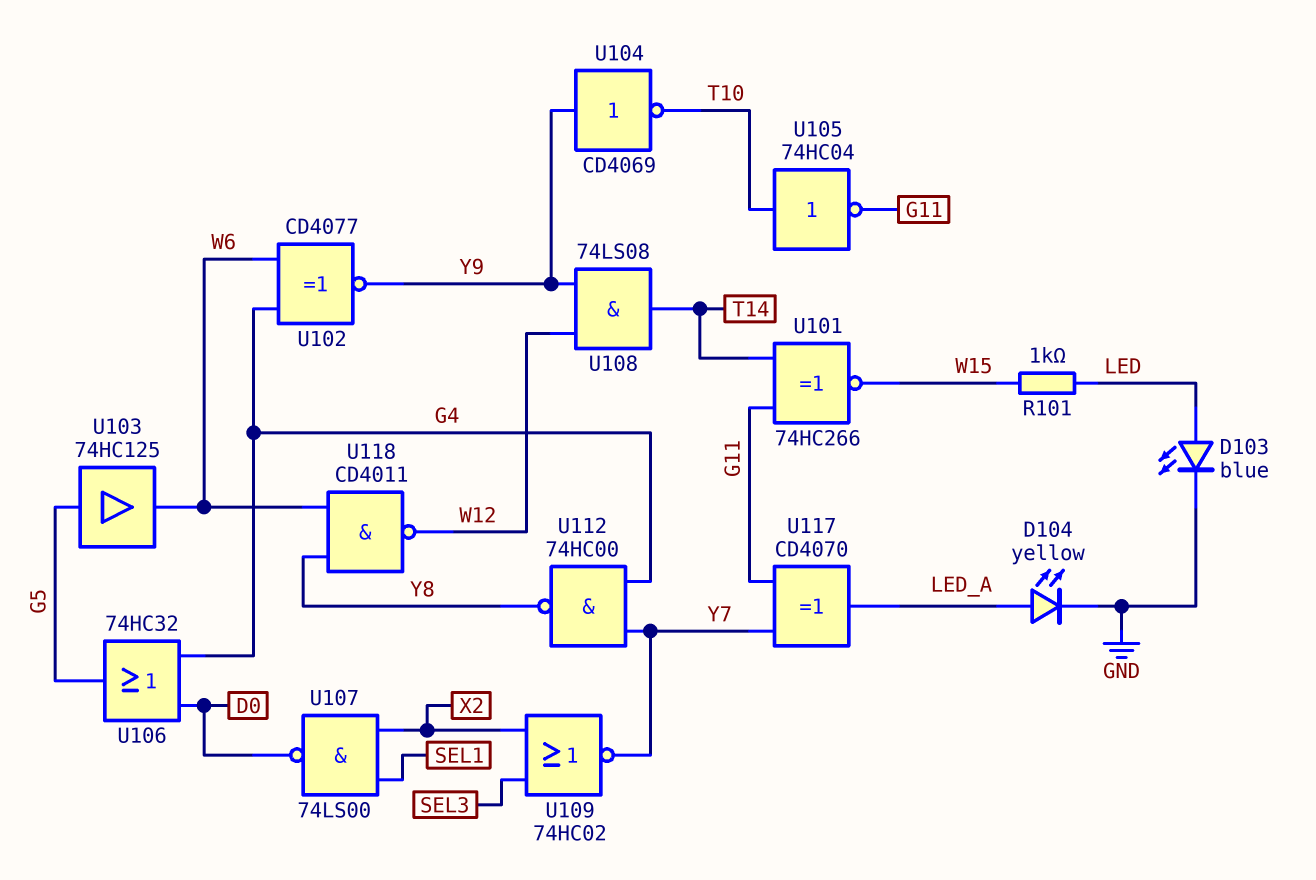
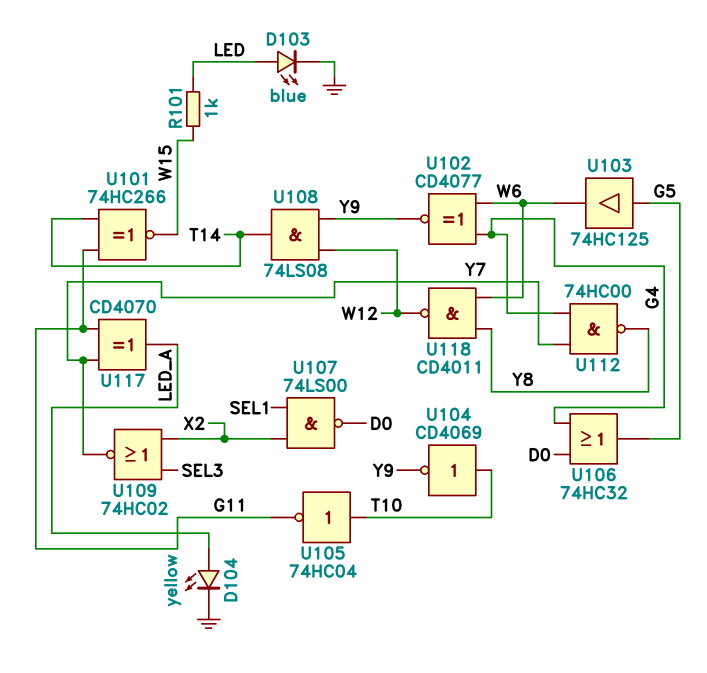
U104: NOT CD4069 (in Y9, out T10) -> NOT CD4069 (in T10, out Y9)

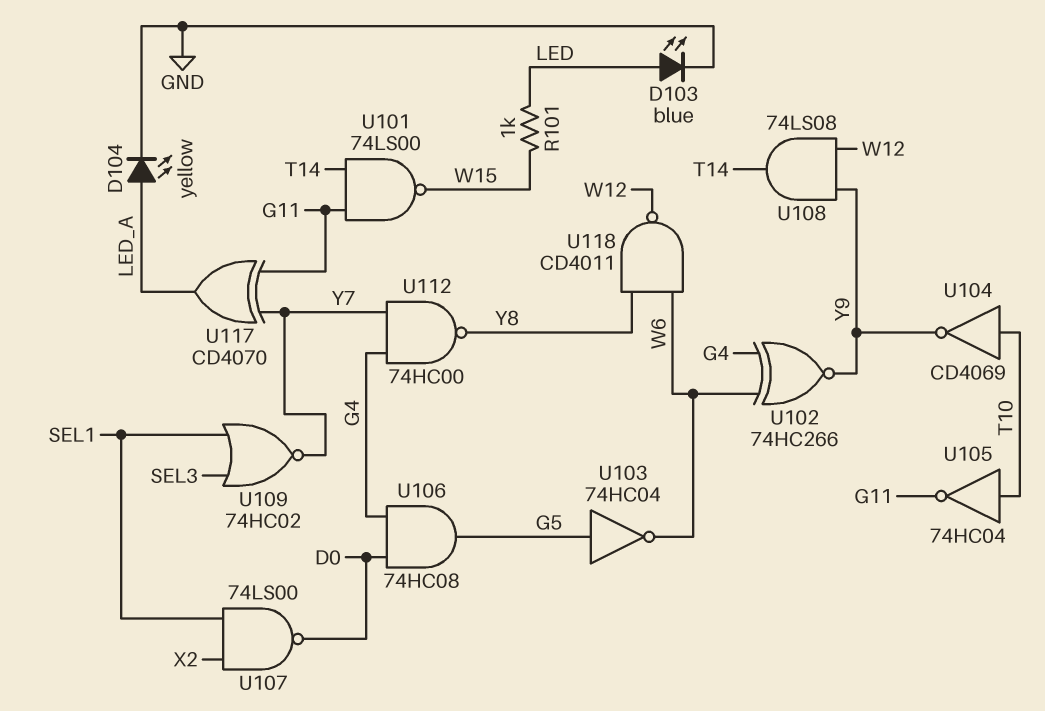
U101: XNOR 74HC266 (in G11, in T14, out W15) -> NAND 74LS00 (in G11, in T14, out W15)
U102: XNOR CD4077 (in G4, in W6, out Y9) -> XNOR 74HC266 (in G4, in W6, out Y9)
U103: buffer 74HC125 (in G5, out W6) -> NOT 74HC04 (in G5, out W6)
U106: OR 74HC32 (in D0, in G4, out G5) -> AND 74HC08 (in D0, in G4, out G5)
U109: NOR 74HC02 (in SEL3, in X2, out Y7) -> NOR 74HC02 (in SEL1, in SEL3, out Y7)

